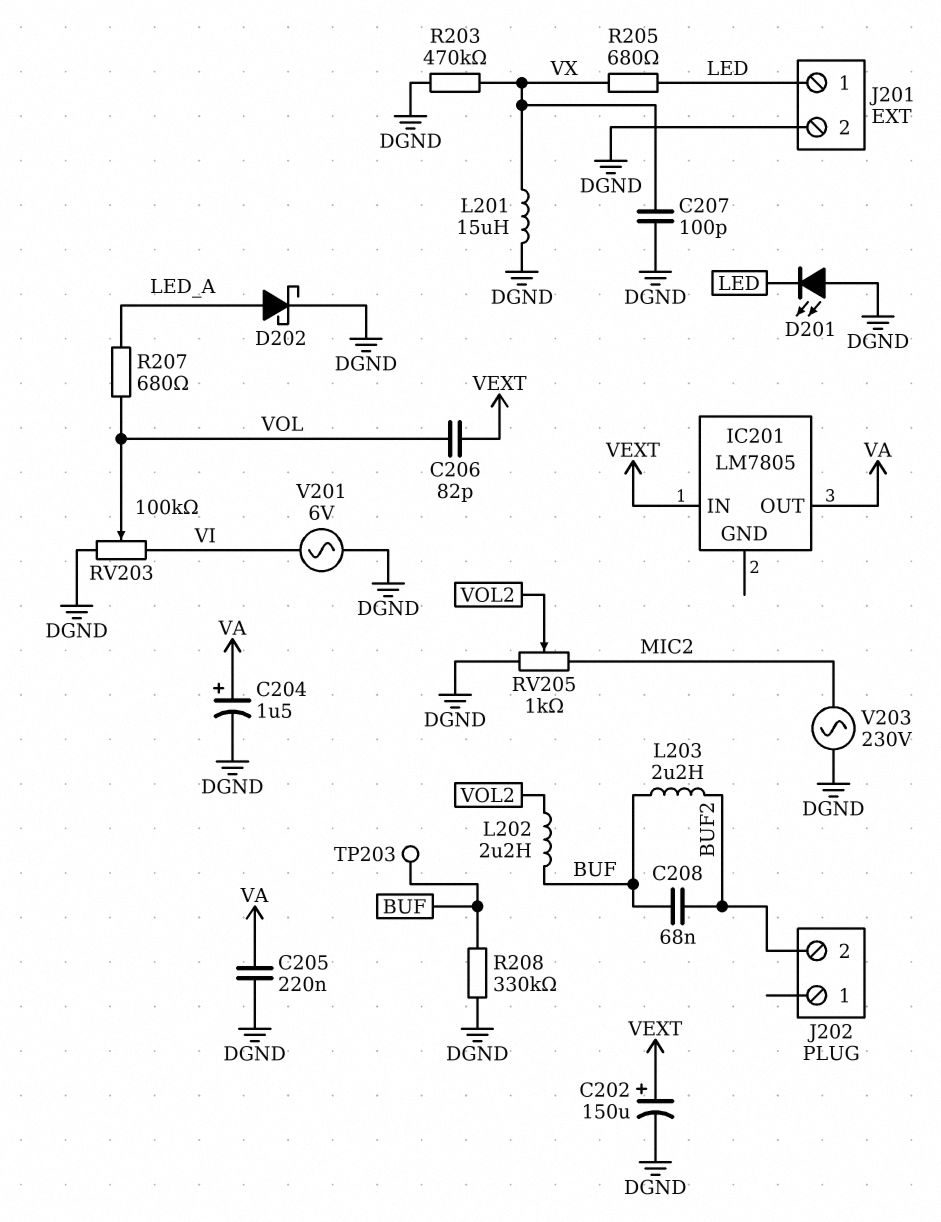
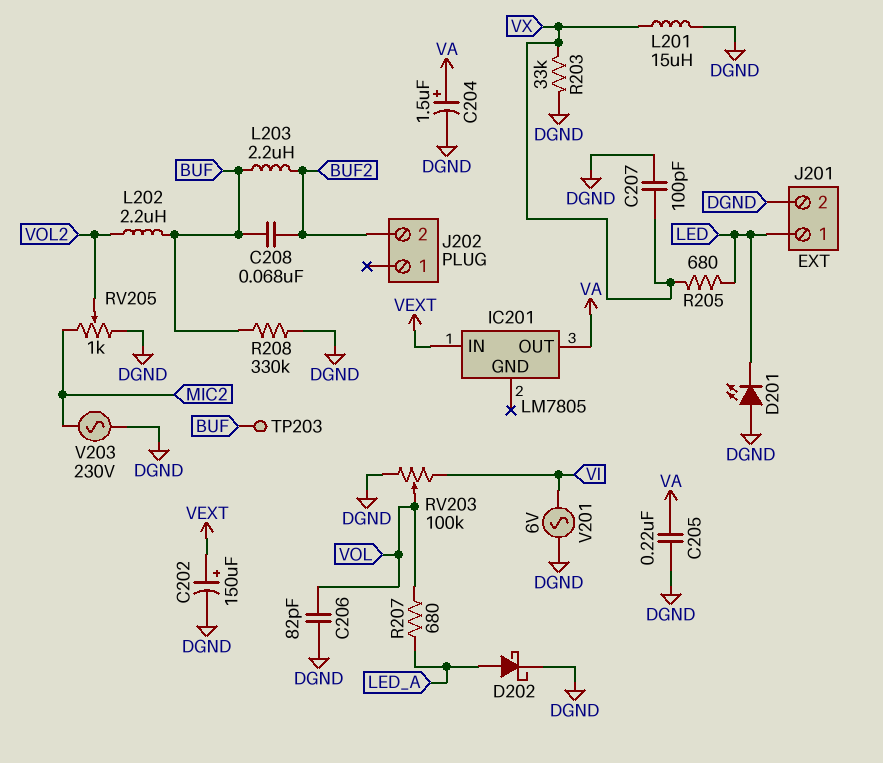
C206: 82pF (VEXT, VOL) -> 82pF (DGND, VOL)
R203: 470k (DGND, VX) -> 33k (DGND, VX)

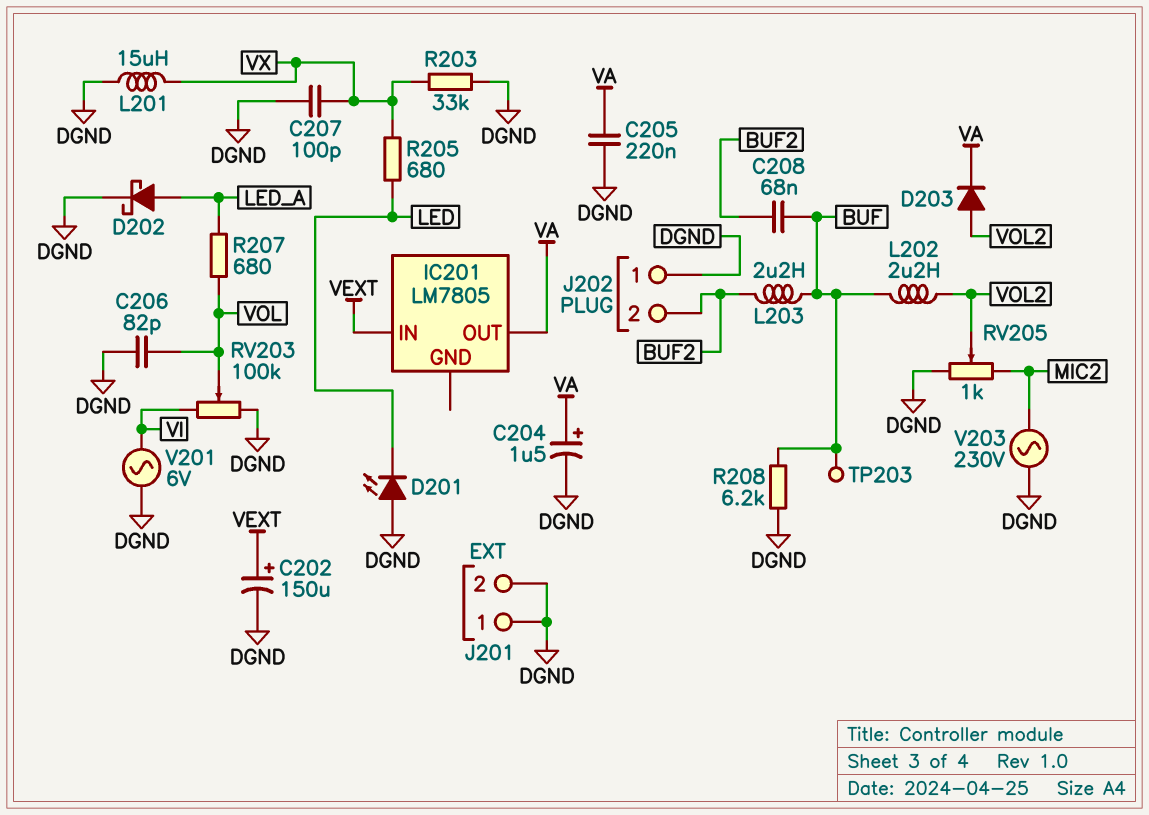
D203: none -> diode (A VOL2, K VA)
J201 pin 1: LED -> DGND
J202 pin 1: none -> DGND
R208: 330k (BUF, DGND) -> 6.2k (BUF, DGND)

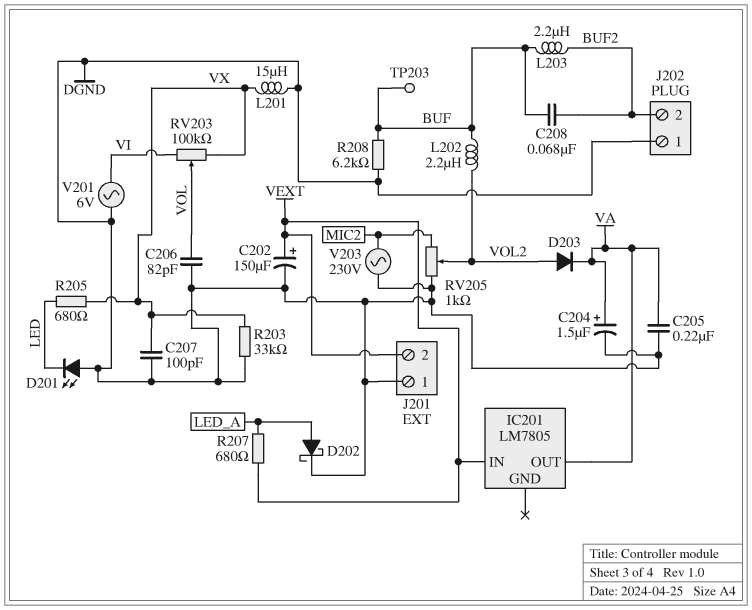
J201 pin 2: DGND -> VEXT
R207: 680 (LED_A, VOL) -> 680 (LED_A, VEXT)
RV203: 100k (DGND, VI, wiper VOL) -> 100k (VI, VX, wiper VOL)

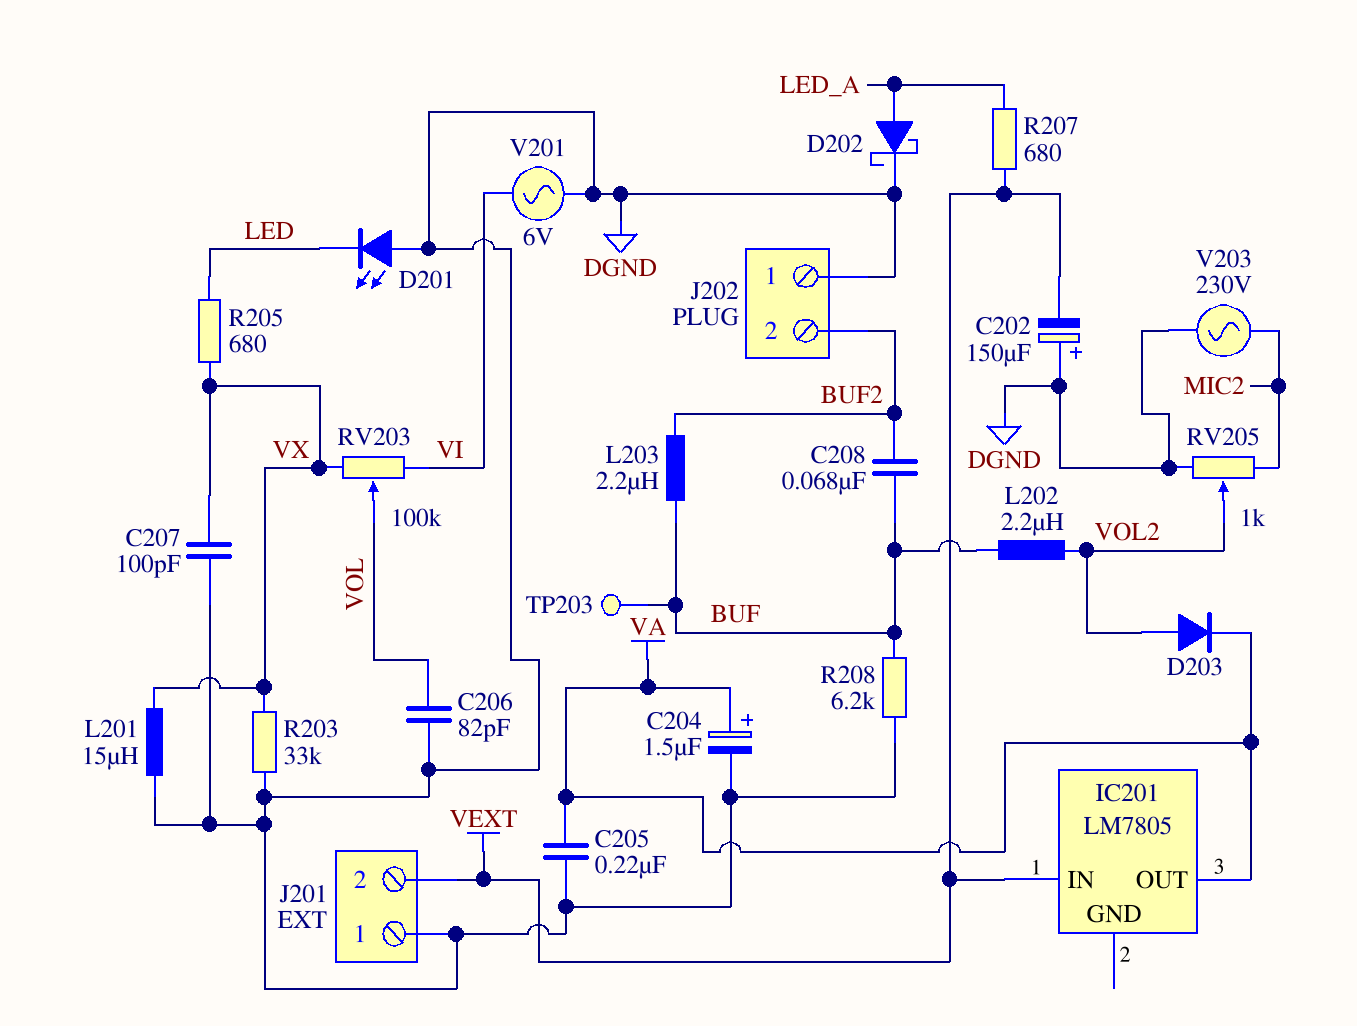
C202: 150uF (plus VEXT, minus DGND) -> 150uF (plus DGND, minus VEXT)

